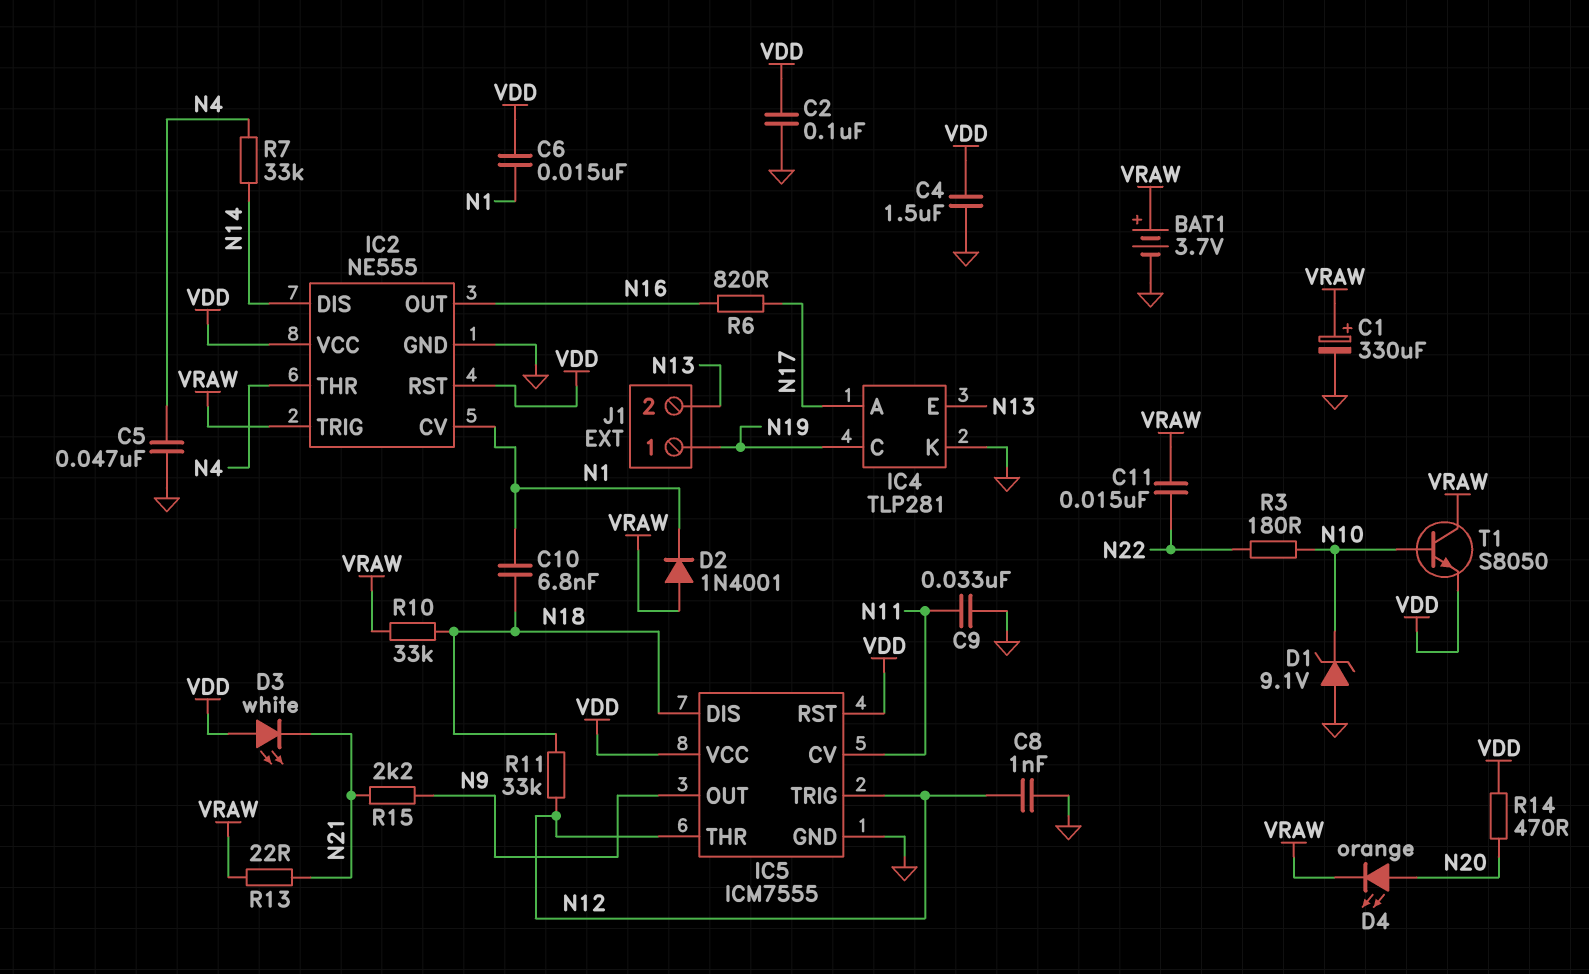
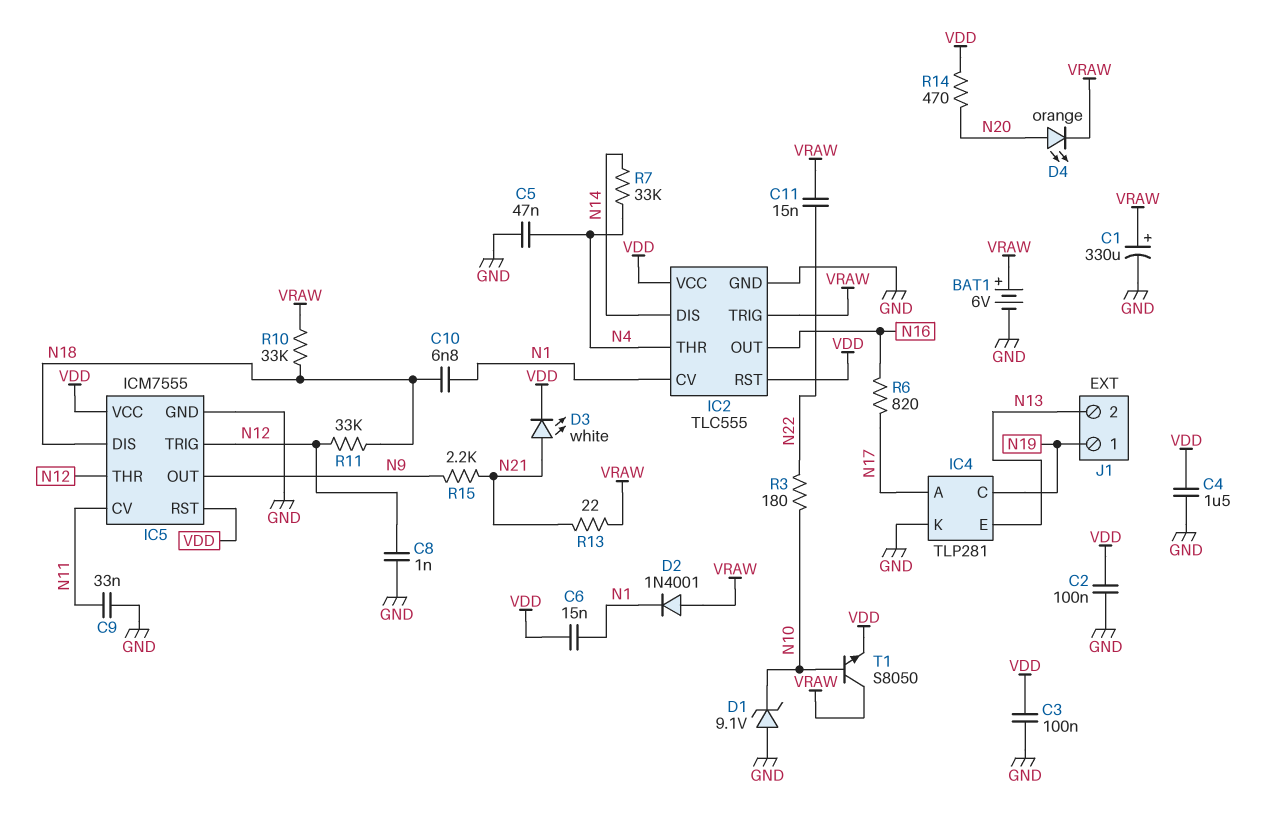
BAT1: 3.7V (plus VRAW, minus GND) -> 6V (plus VRAW, minus GND)
C3: none -> 100nF (GND, VDD)
D3: LED white (A VDD, K N21) -> LED white (A N21, K VDD)
IC2: NE555 -> TLC555

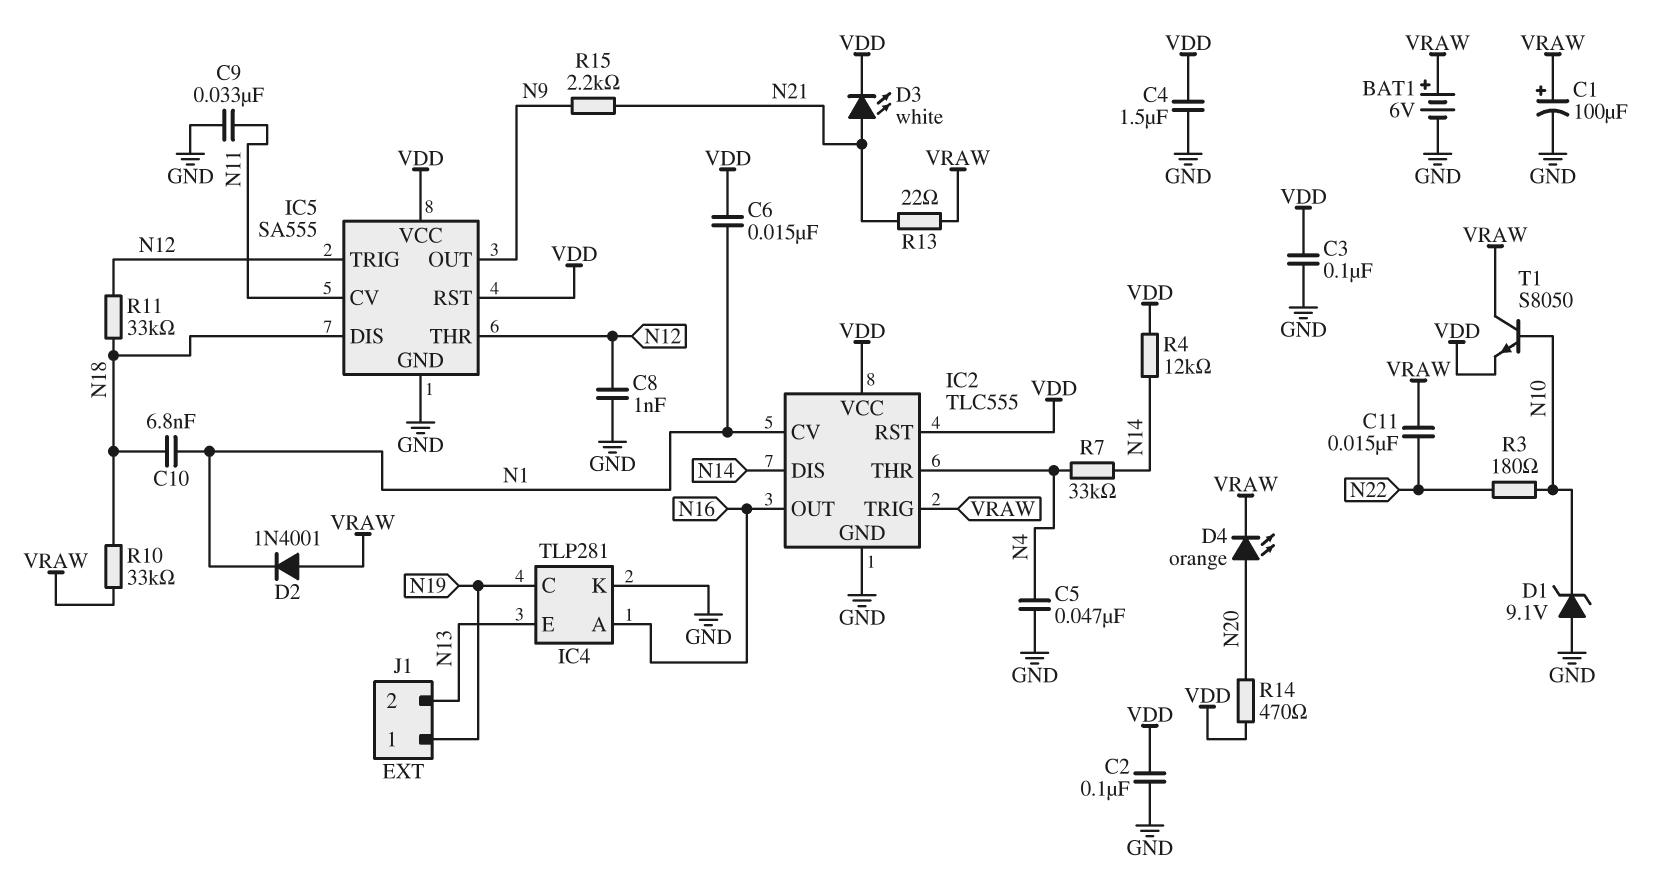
C1: 330uF (plus VRAW, minus GND) -> 100uF (plus VRAW, minus GND)
IC4 pin A: N17 -> N16
IC5: ICM7555 -> SA555
R4: none -> 12k (N14, VDD)
R6: 820 (N16, N17) -> none

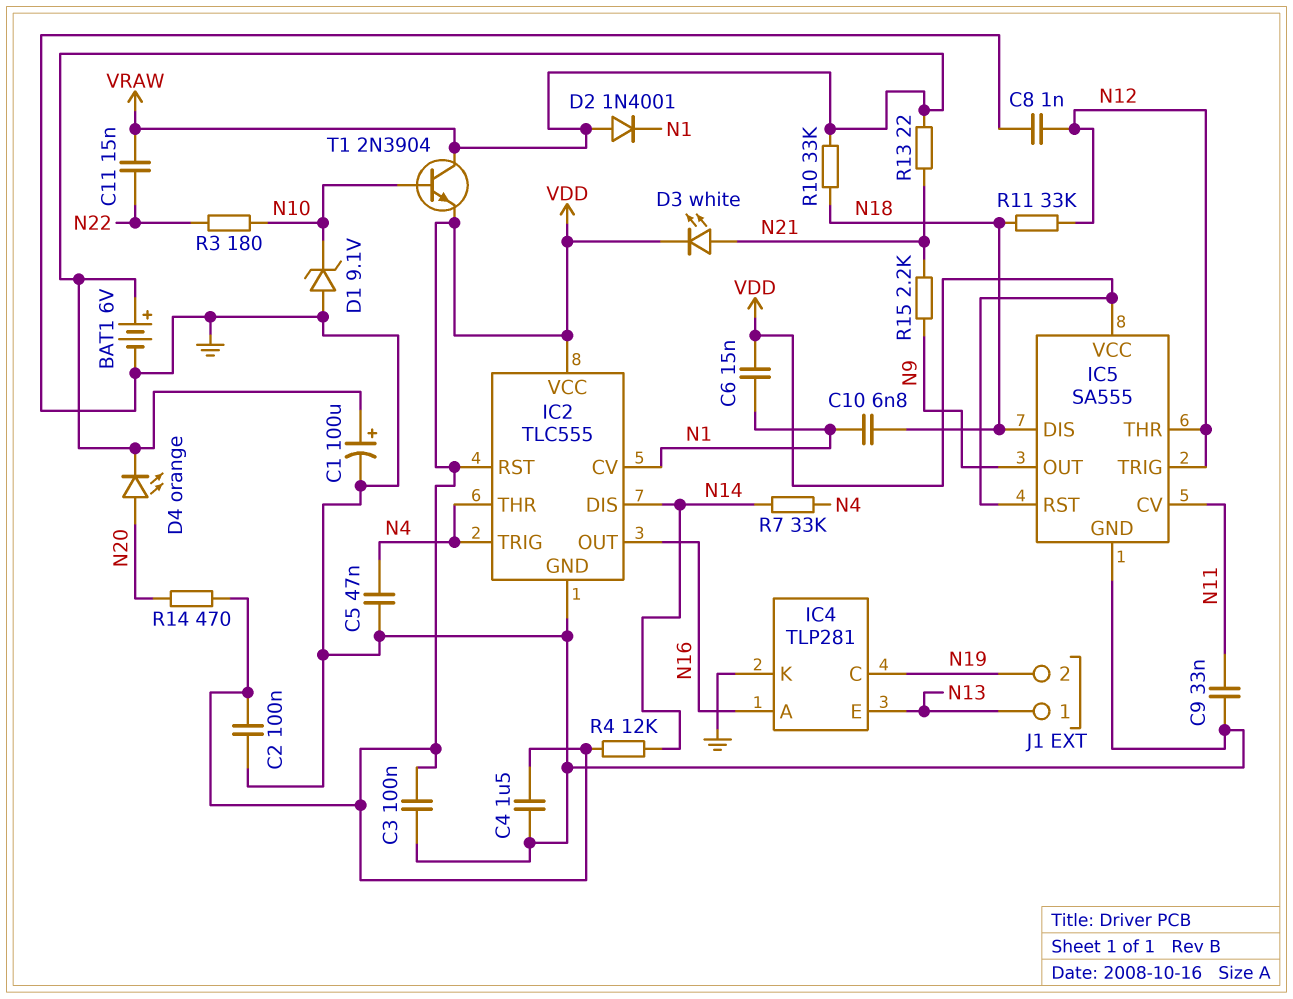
IC2 pin TRIG: VRAW -> N4
J1 pin 1: N19 -> N13
J1 pin 2: N13 -> N19
T1: NPN S8050 (B N10, C VRAW, E VDD) -> NPN 2N3904 (B N10, C VRAW, E VDD)

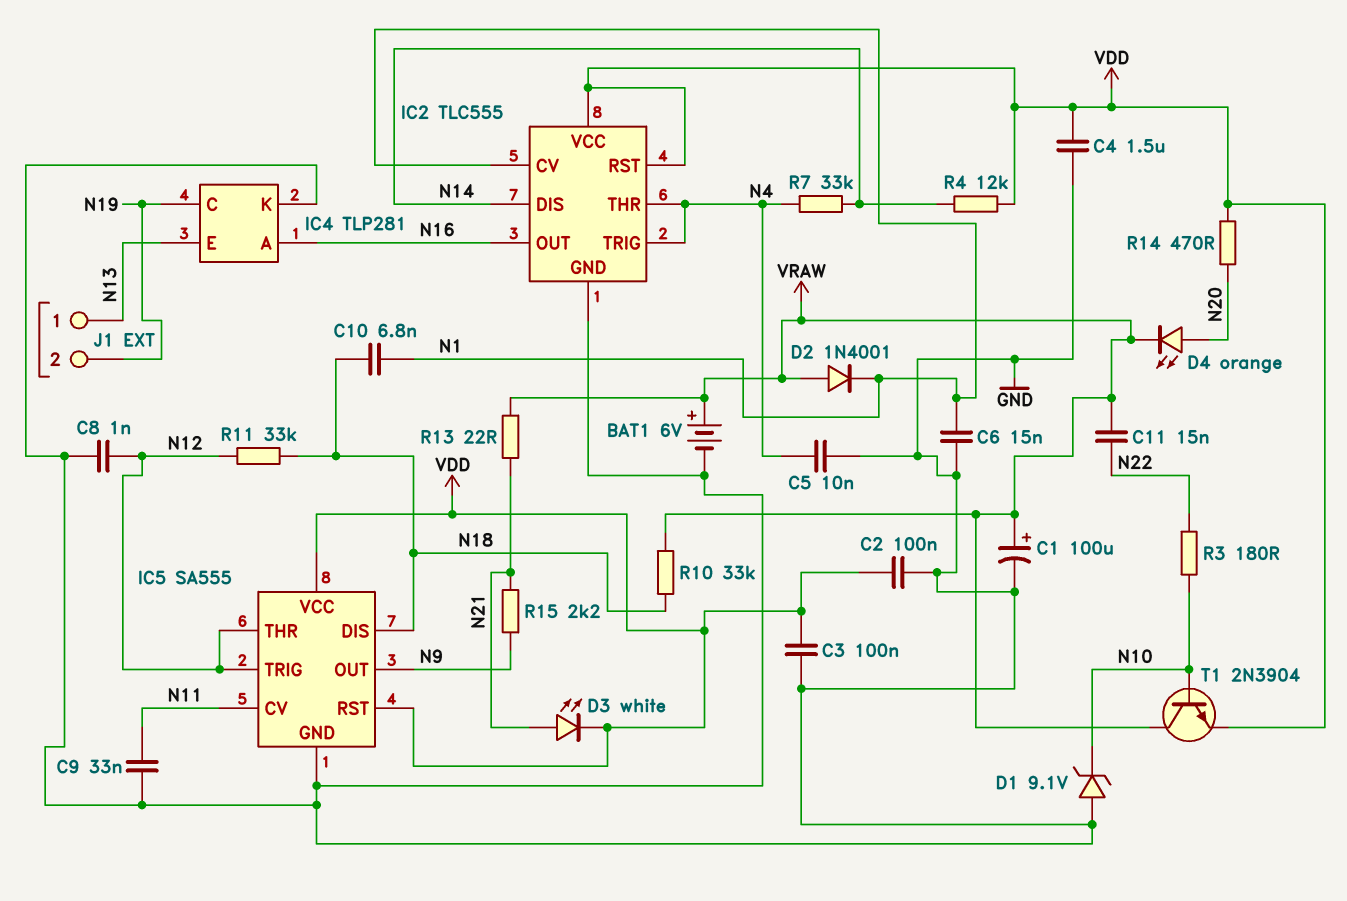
C5: 47nF (GND, N4) -> 10nF (GND, N4)
C6: 15nF (N1, VDD) -> 15nF (GND, N1)

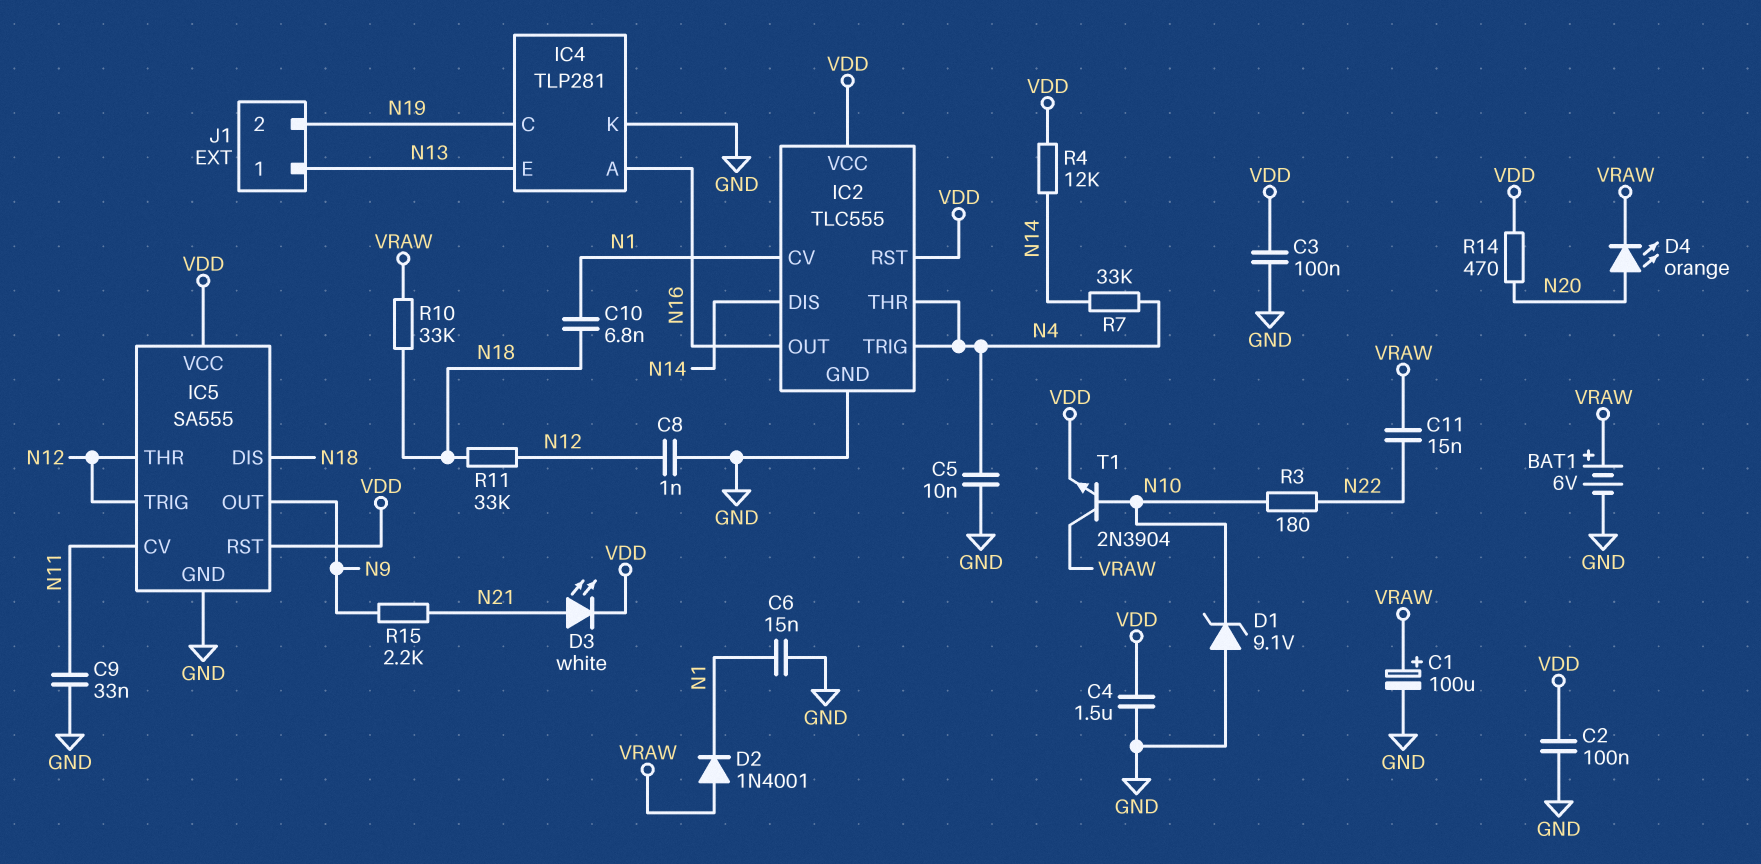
R13: 22 (N21, VRAW) -> none

